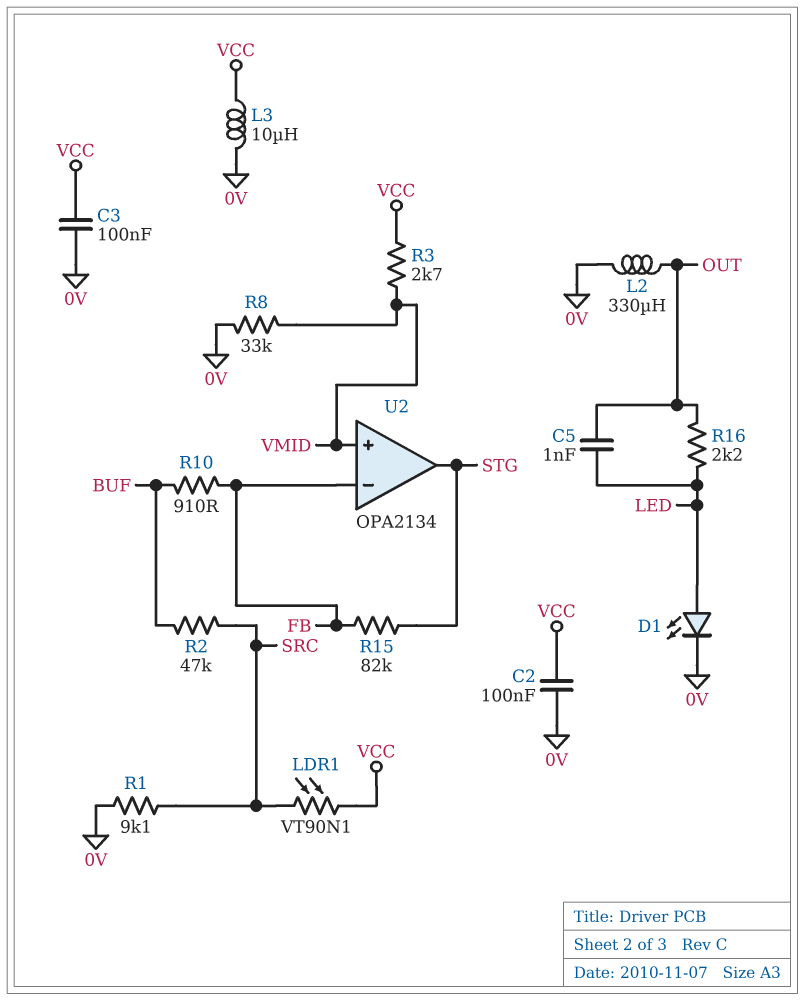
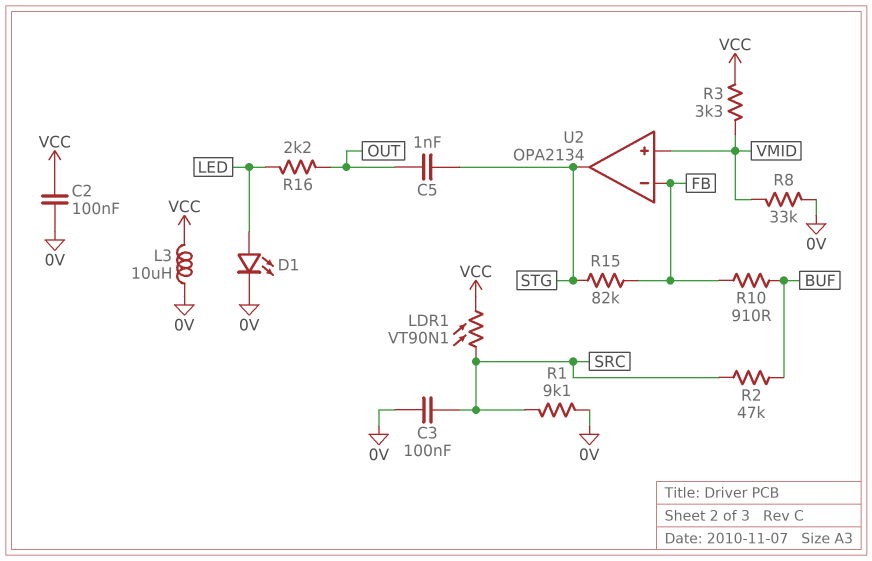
C3: 100nF (0V, VCC) -> 100nF (0V, SRC)
C5: 1nF (LED, OUT) -> 1nF (OUT, STG)
L2: 330uH (0V, OUT) -> none
R3: 2.7k (VCC, VMID) -> 3.3k (VCC, VMID)

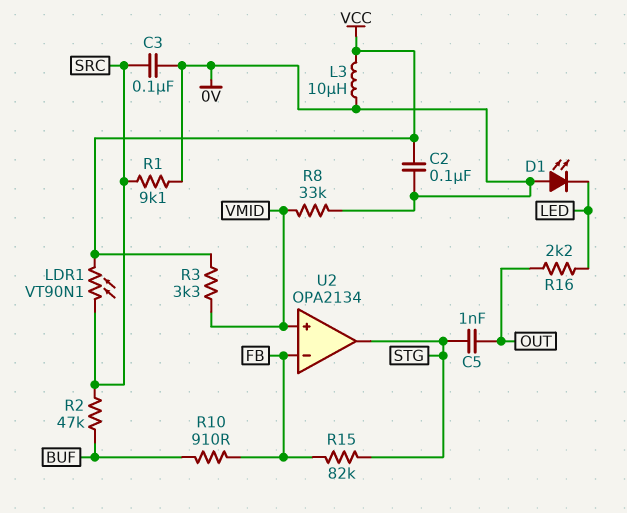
D1: LED (A LED, K 0V) -> LED (A 0V, K LED)

